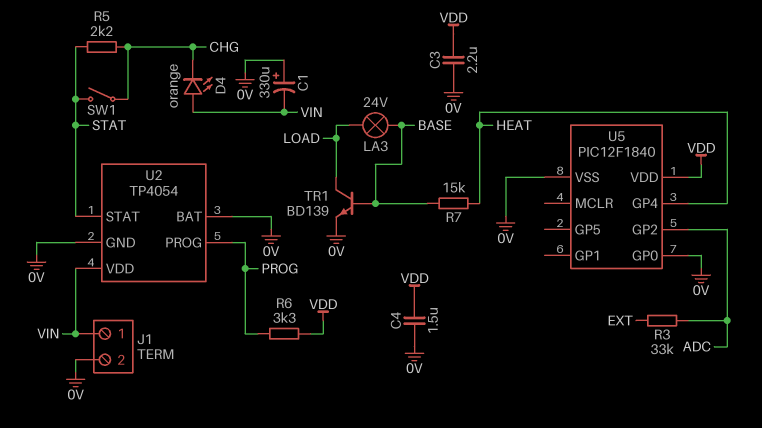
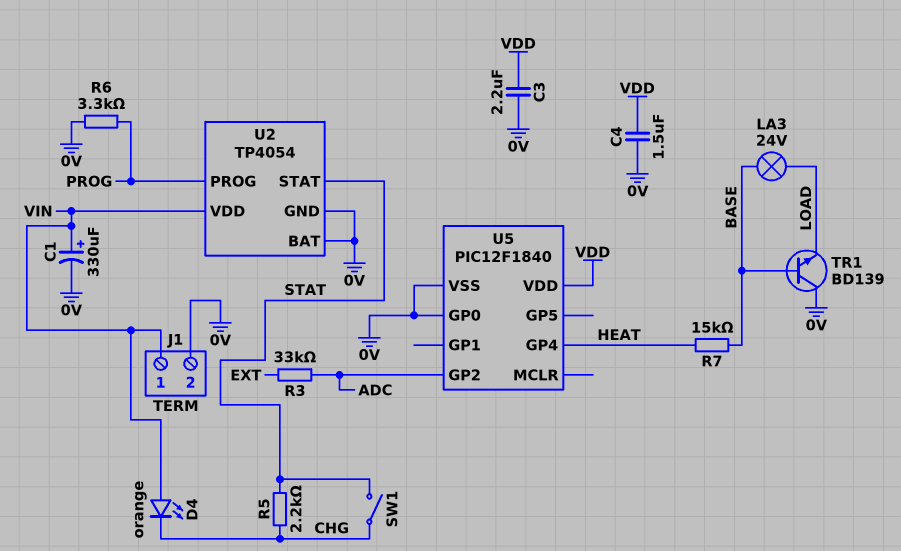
C1: 330uF (plus 0V, minus VIN) -> 330uF (plus VIN, minus 0V)
R6: 3.3k (PROG, VDD) -> 3.3k (0V, PROG)
TR1: NPN BD139 (B BASE, C LOAD, E 0V) -> NPN BD139 (B BASE, C 0V, E LOAD)

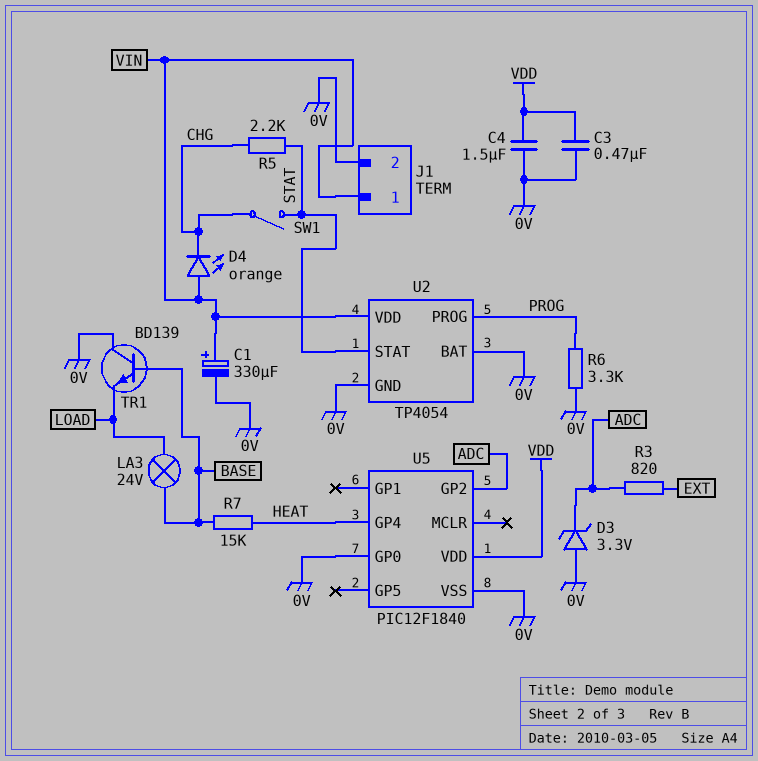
C3: 2.2uF (0V, VDD) -> 470nF (0V, VDD)
D3: none -> zener 3.3V (A 0V, K ADC)
R3: 33k (ADC, EXT) -> 820 (ADC, EXT)

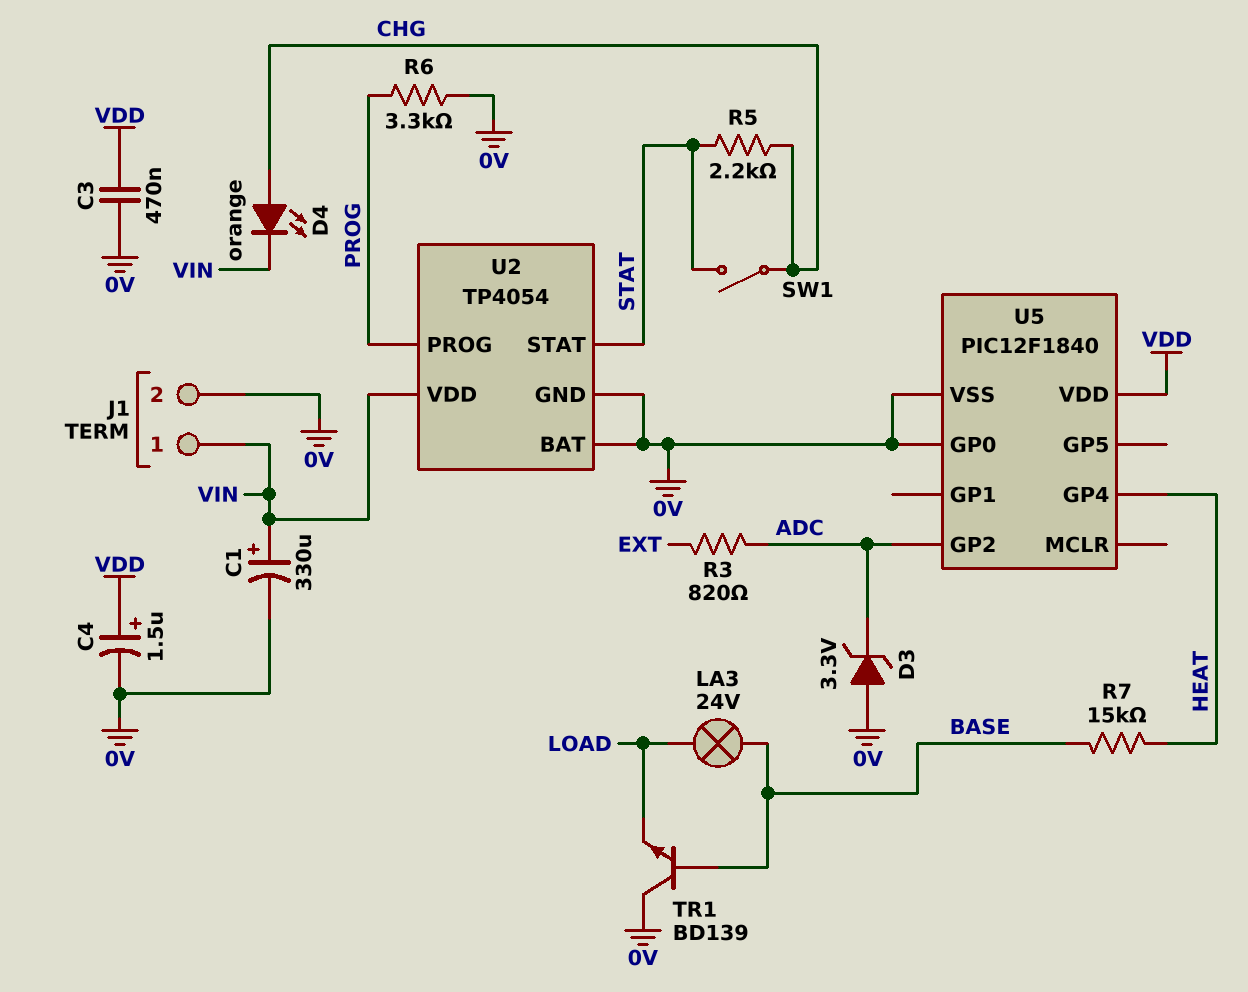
C4: 1.5uF (0V, VDD) -> 1.5uF (plus VDD, minus 0V)
D4: LED orange (A VIN, K CHG) -> LED orange (A CHG, K VIN)

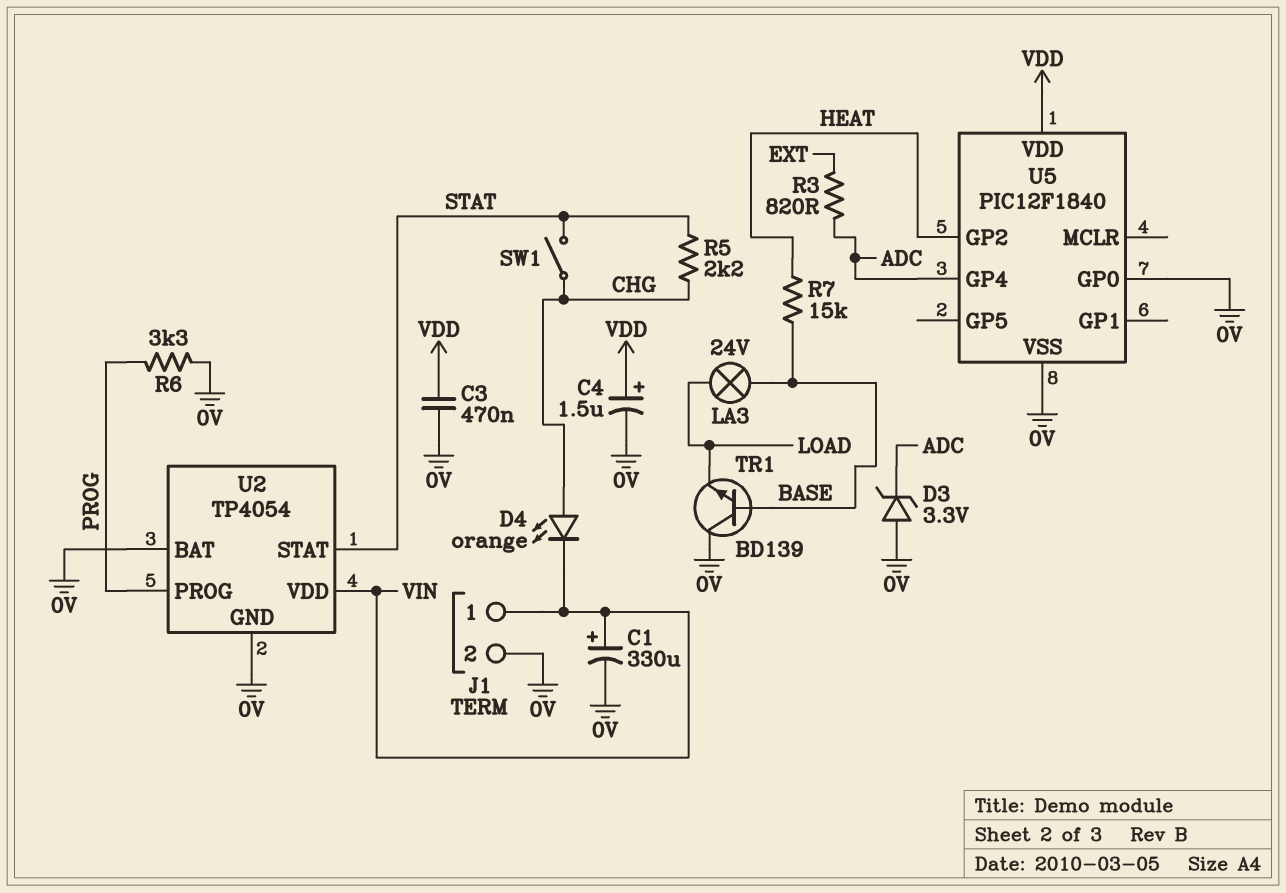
U5 pin GP2: ADC -> HEAT
U5 pin GP4: HEAT -> ADC

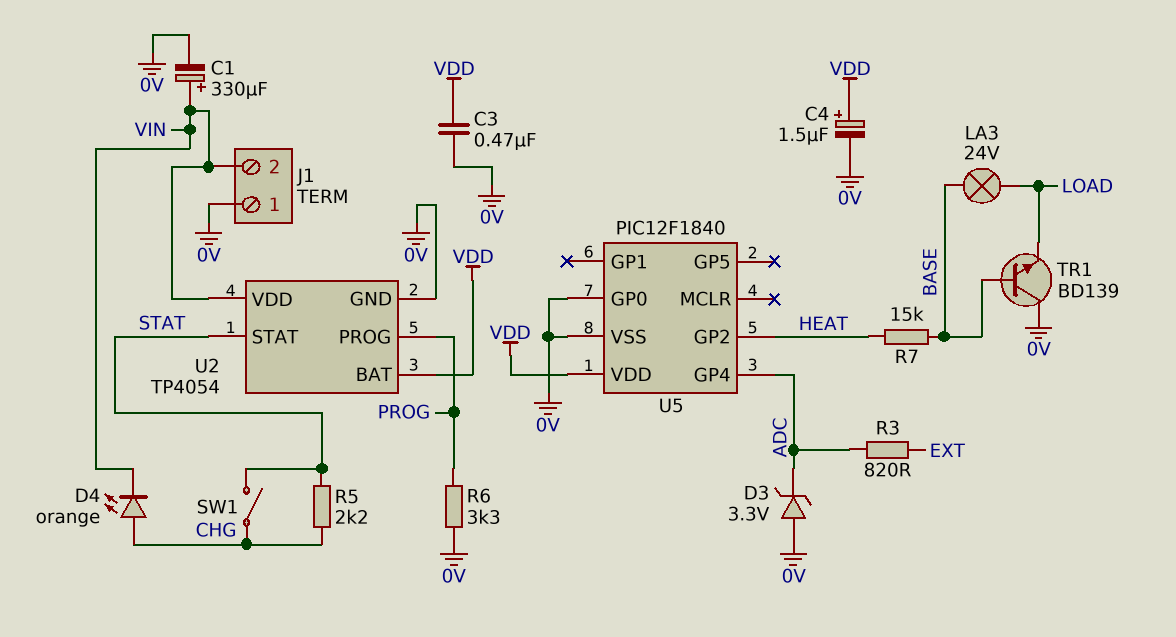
J1 pin 1: VIN -> 0V
J1 pin 2: 0V -> VIN
U2 pin BAT: 0V -> VDD

